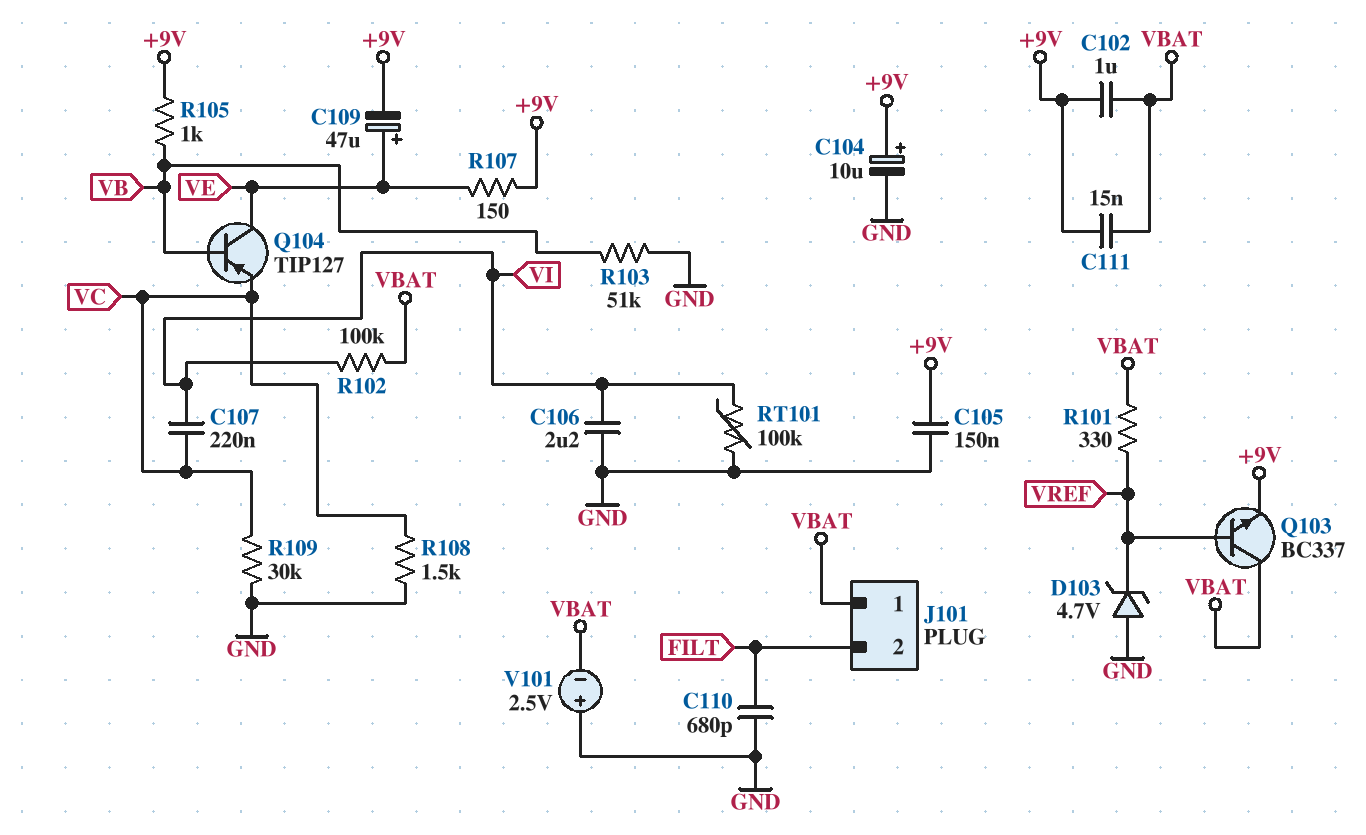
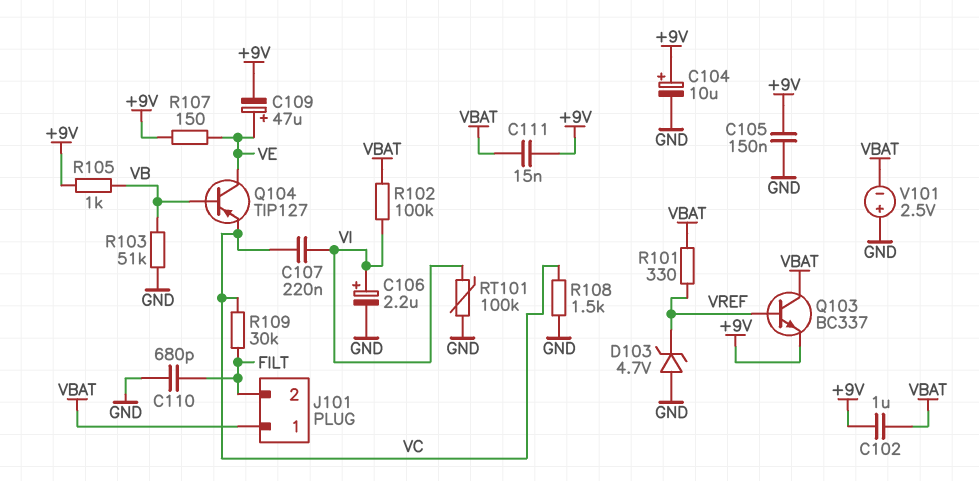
C106: 2.2uF (GND, VI) -> 2.2uF (plus VI, minus GND)
R109: 30k (GND, VC) -> 30k (FILT, VC)

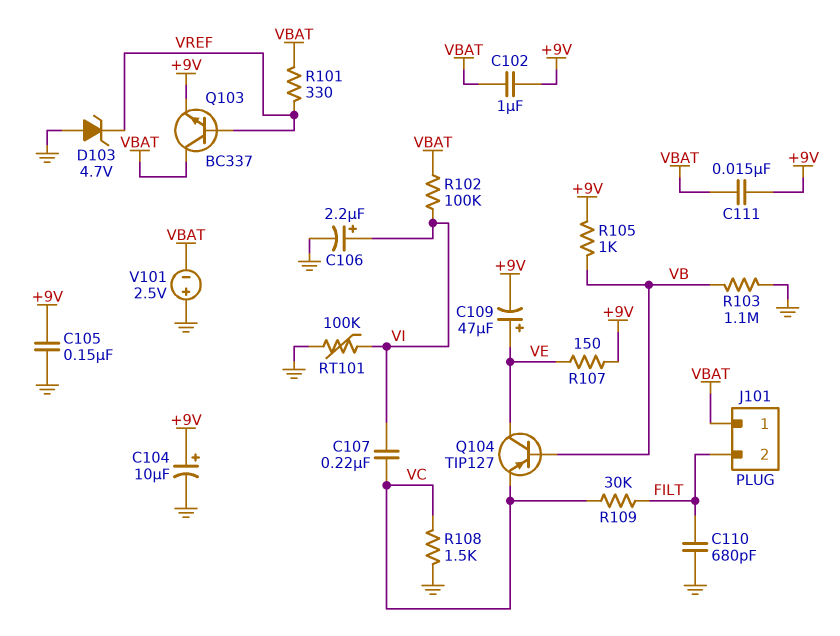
R103: 51k (GND, VB) -> 1.1M (GND, VB)

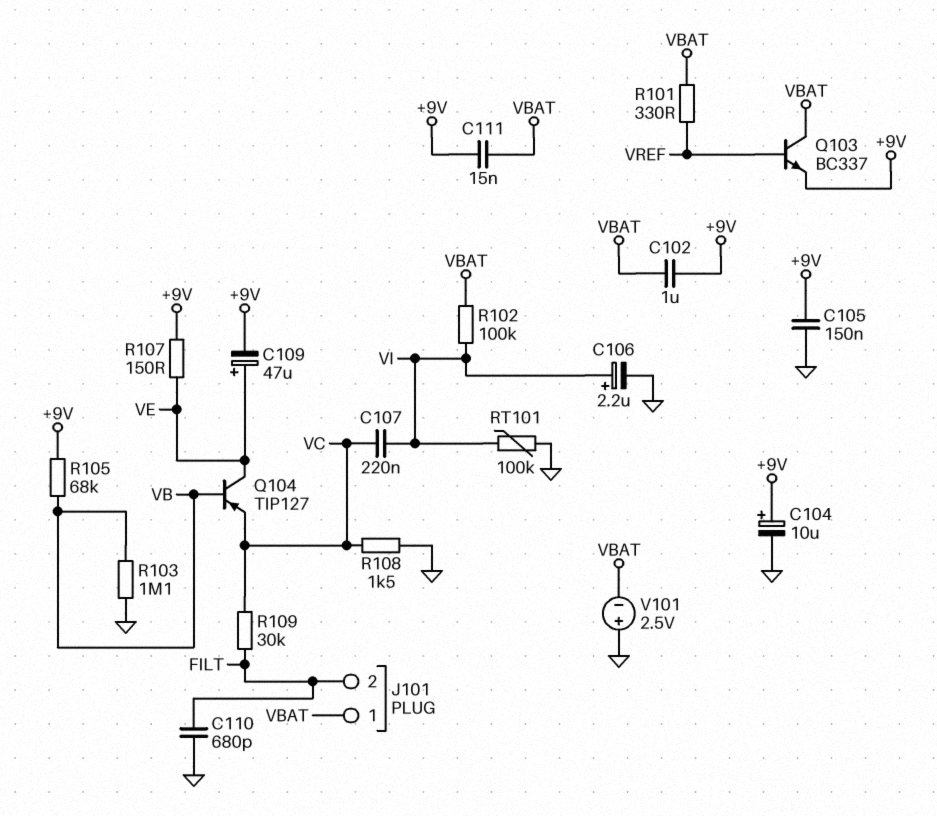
D103: zener 4.7V (A GND, K VREF) -> none
R105: 1k (+9V, VB) -> 68k (+9V, VB)

